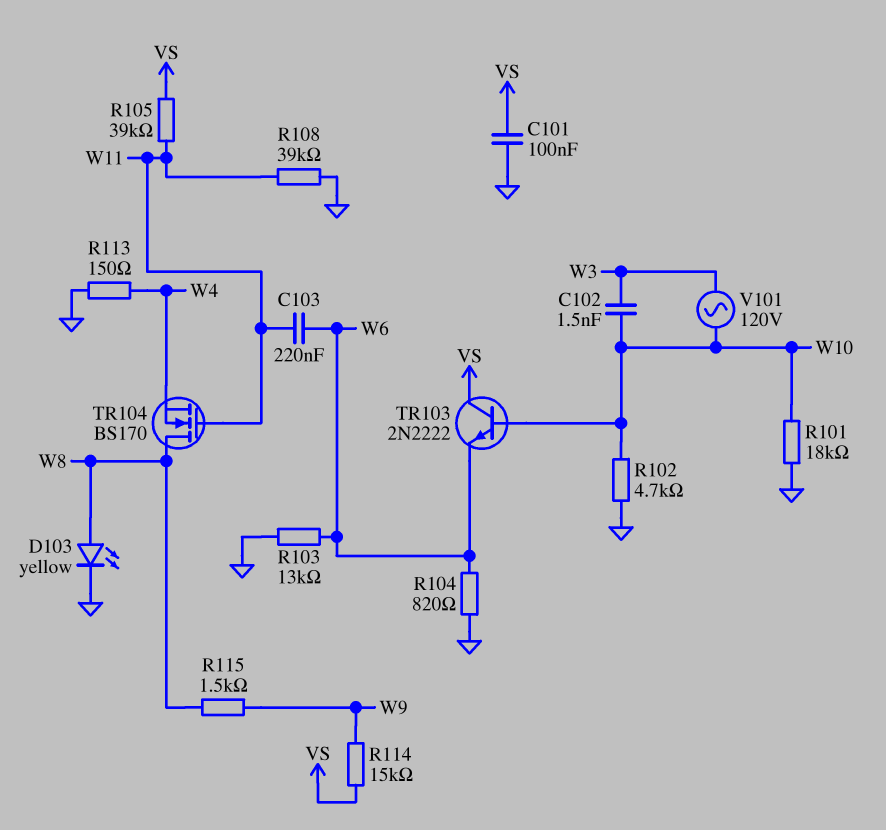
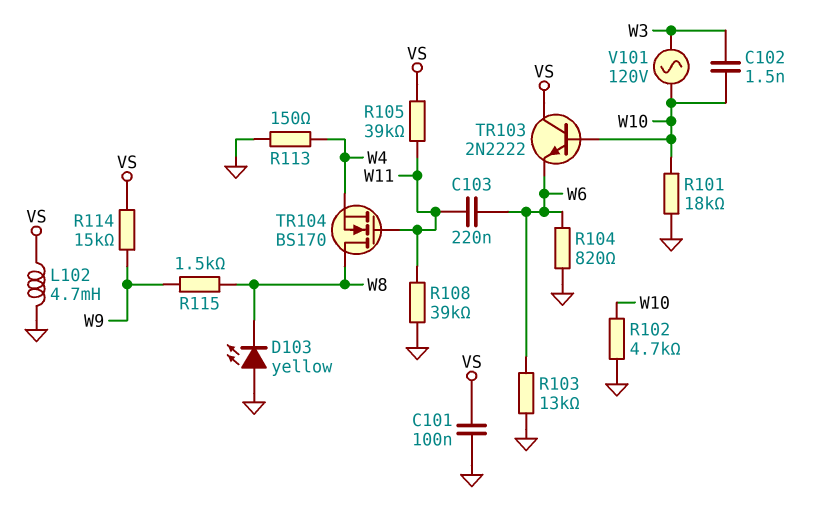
D103: LED yellow (A W8, K GND) -> LED yellow (A GND, K W8)
L102: none -> 4.7mH (GND, VS)

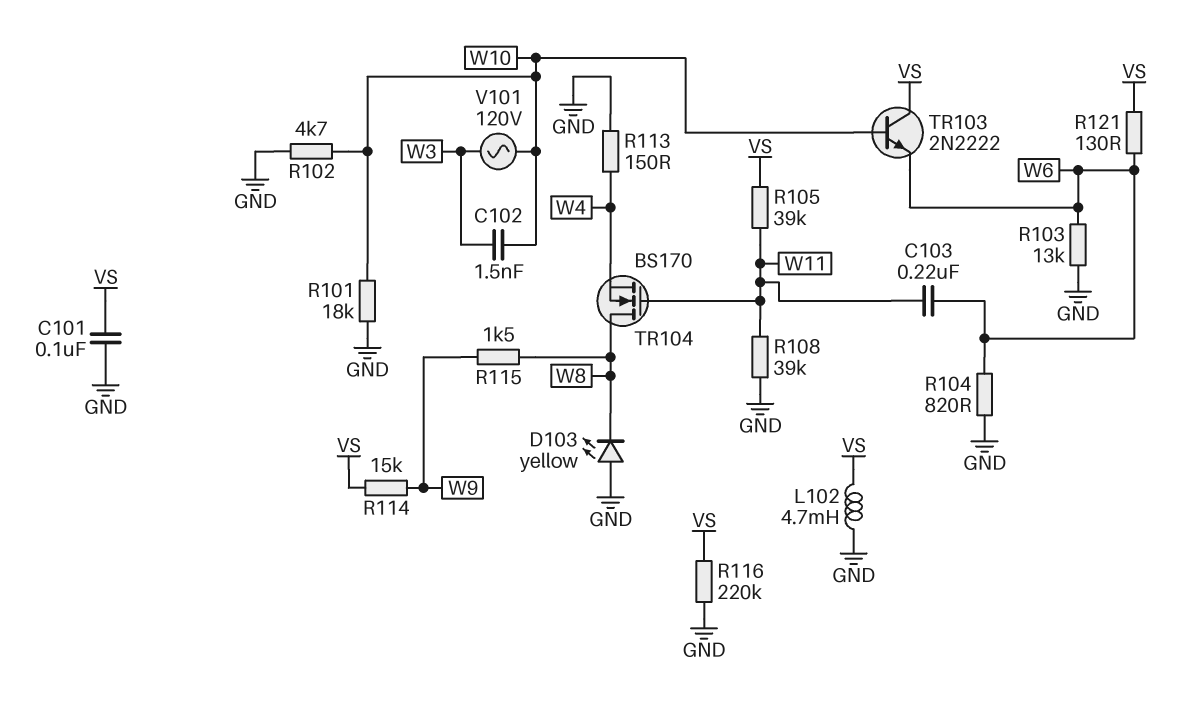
R116: none -> 220k (GND, VS)
R121: none -> 130 (VS, W6)

